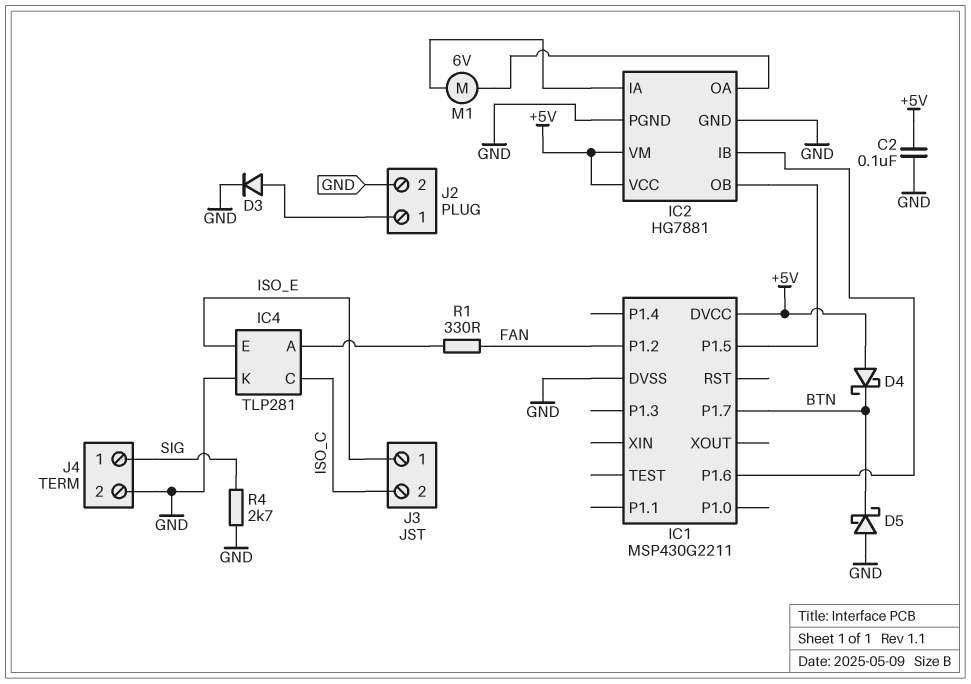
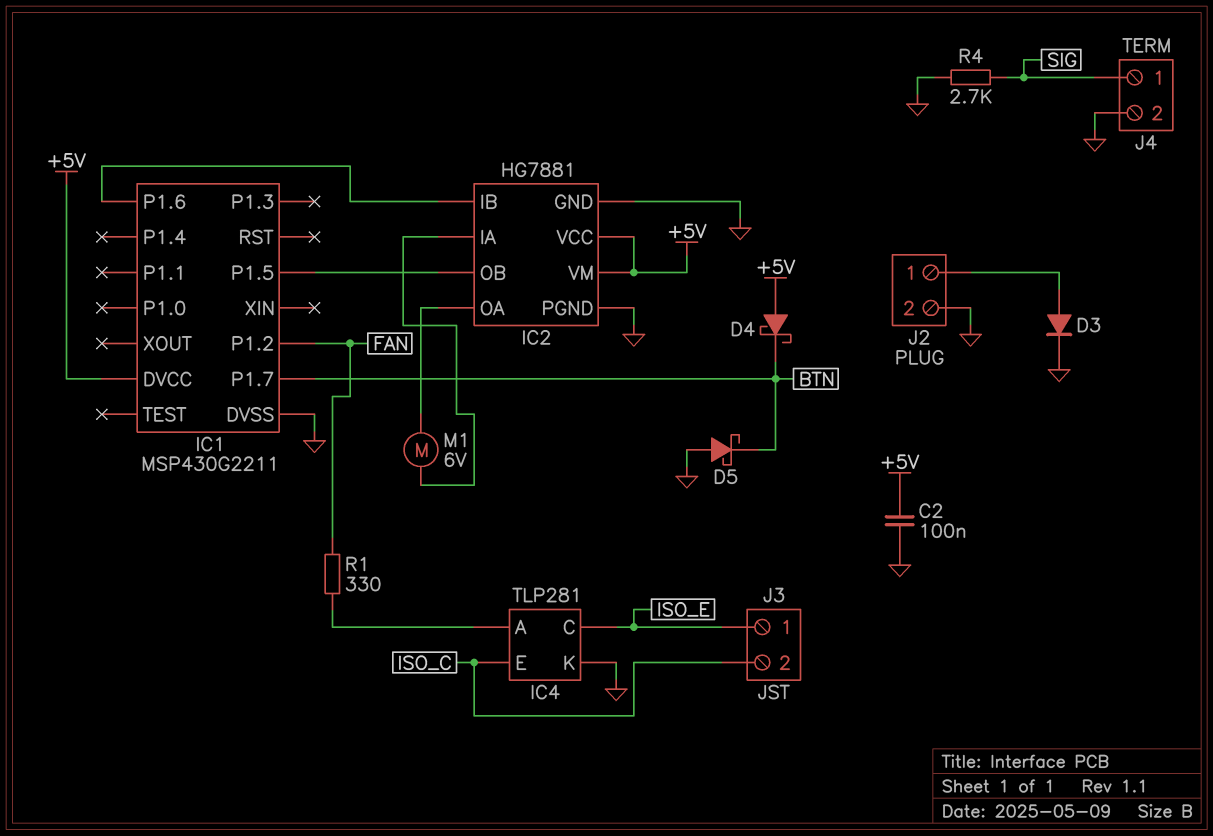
IC4 pin C: ISO_C -> ISO_E
IC4 pin E: ISO_E -> ISO_C

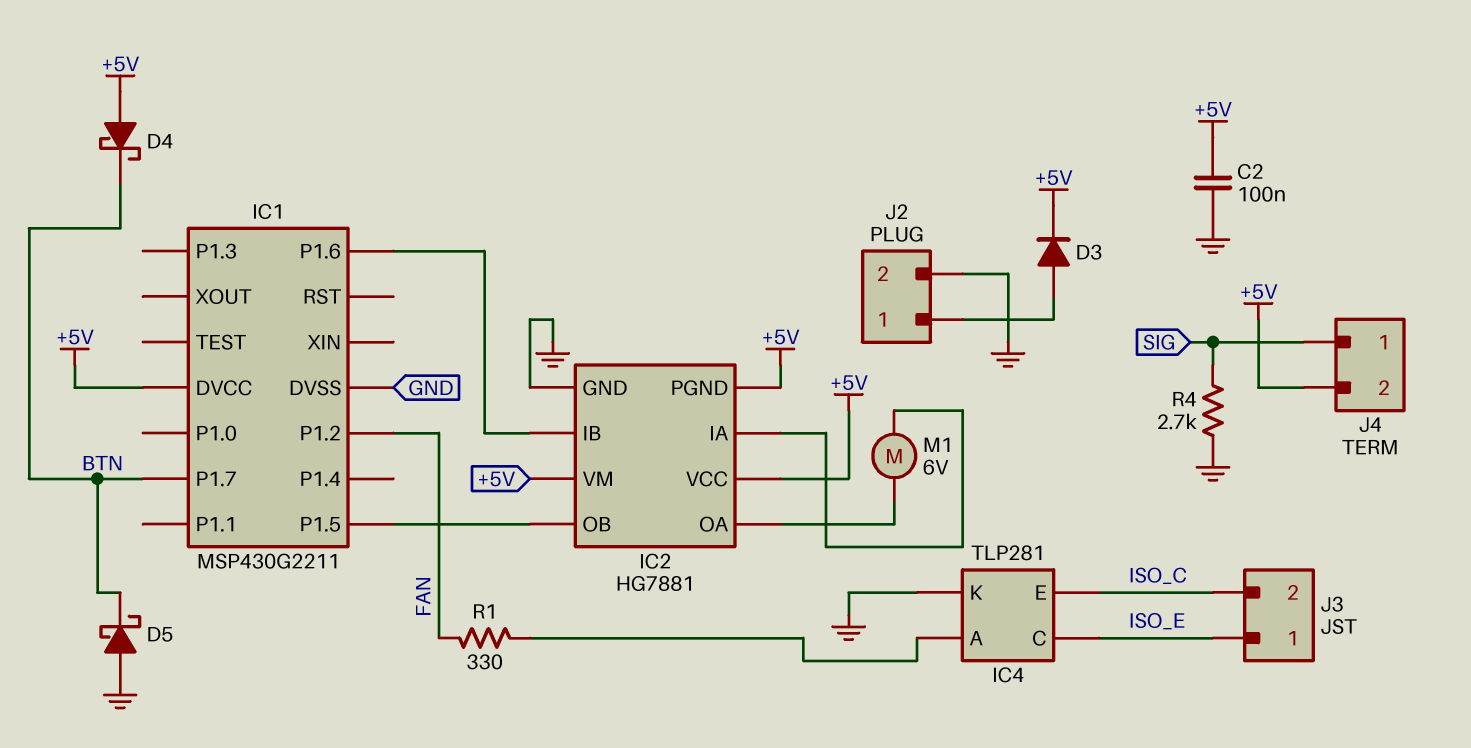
D3: diode (A J2/1, K GND) -> diode (A J2/1, K +5V)
IC2 pin PGND: GND -> +5V
J4 pin 2: GND -> +5V

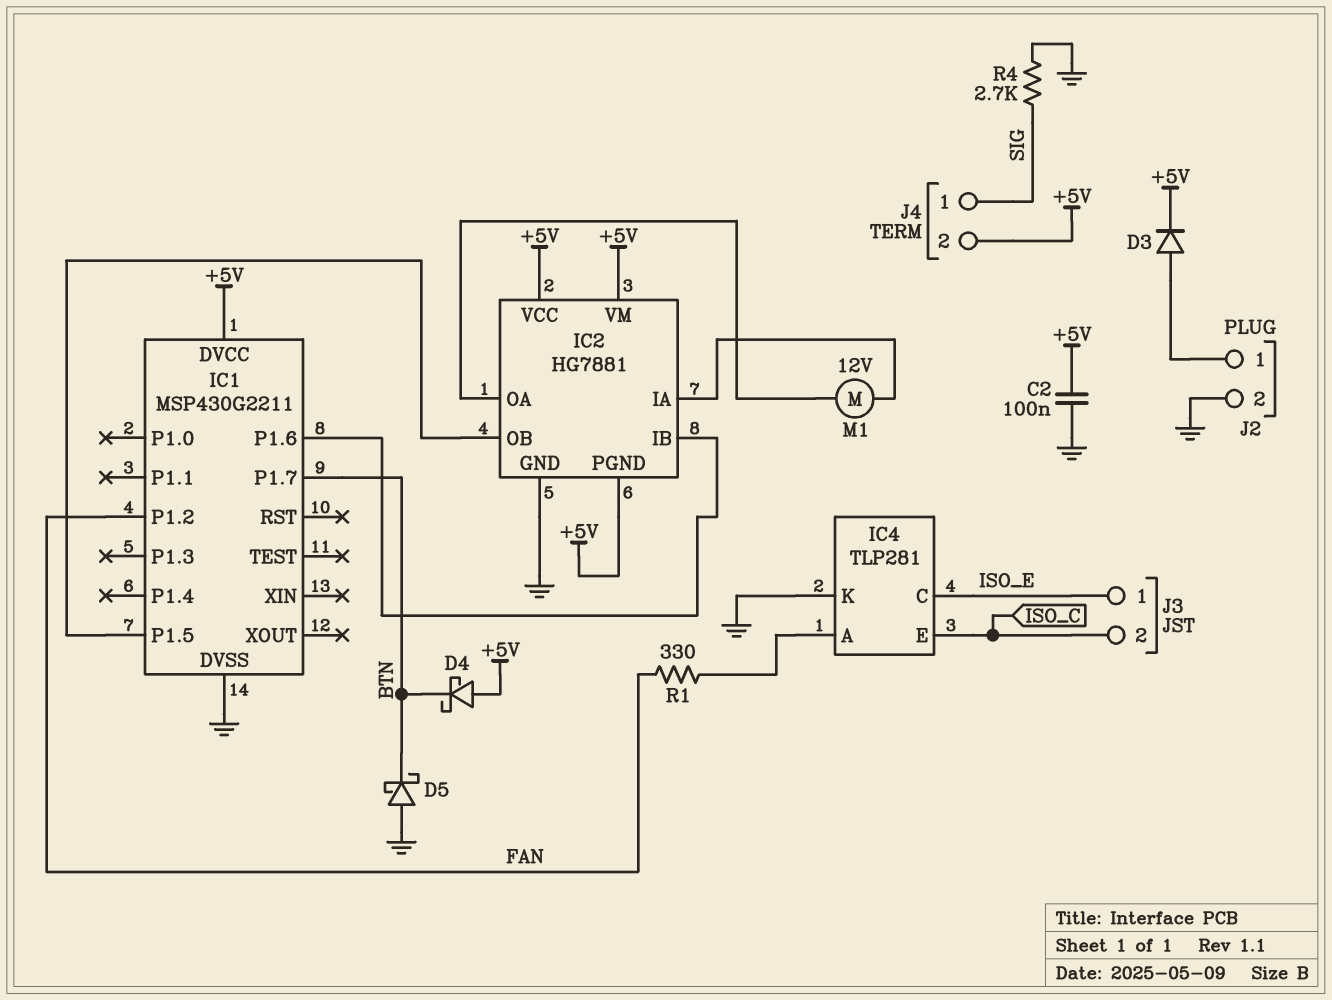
M1: motor 6V (IC2/IA, IC2/OA) -> motor 12V (IC2/IA, IC2/OA)

